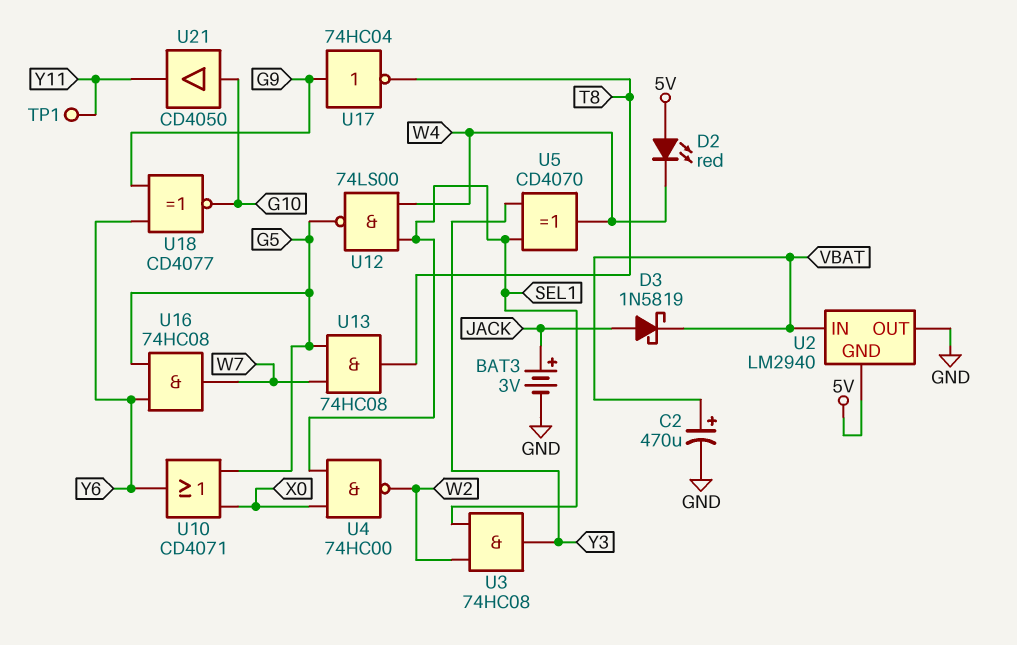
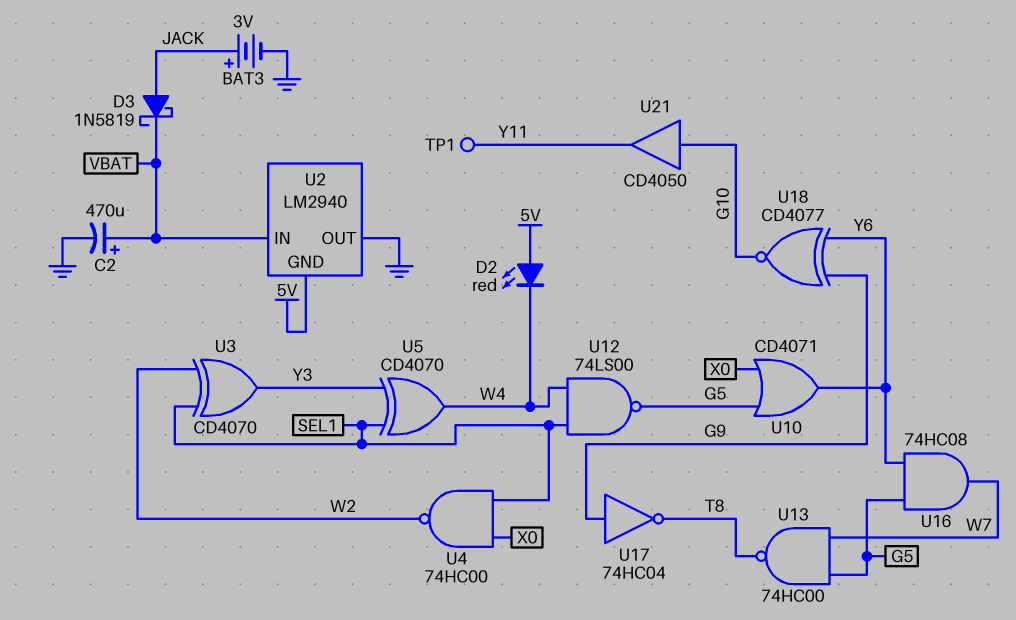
U3: AND 74HC08 (in SEL1, in W2, out Y3) -> XOR CD4070 (in SEL1, in W2, out Y3)
U13: AND 74HC08 (in G5, in W7, out T8) -> NAND 74HC00 (in G5, in W7, out T8)

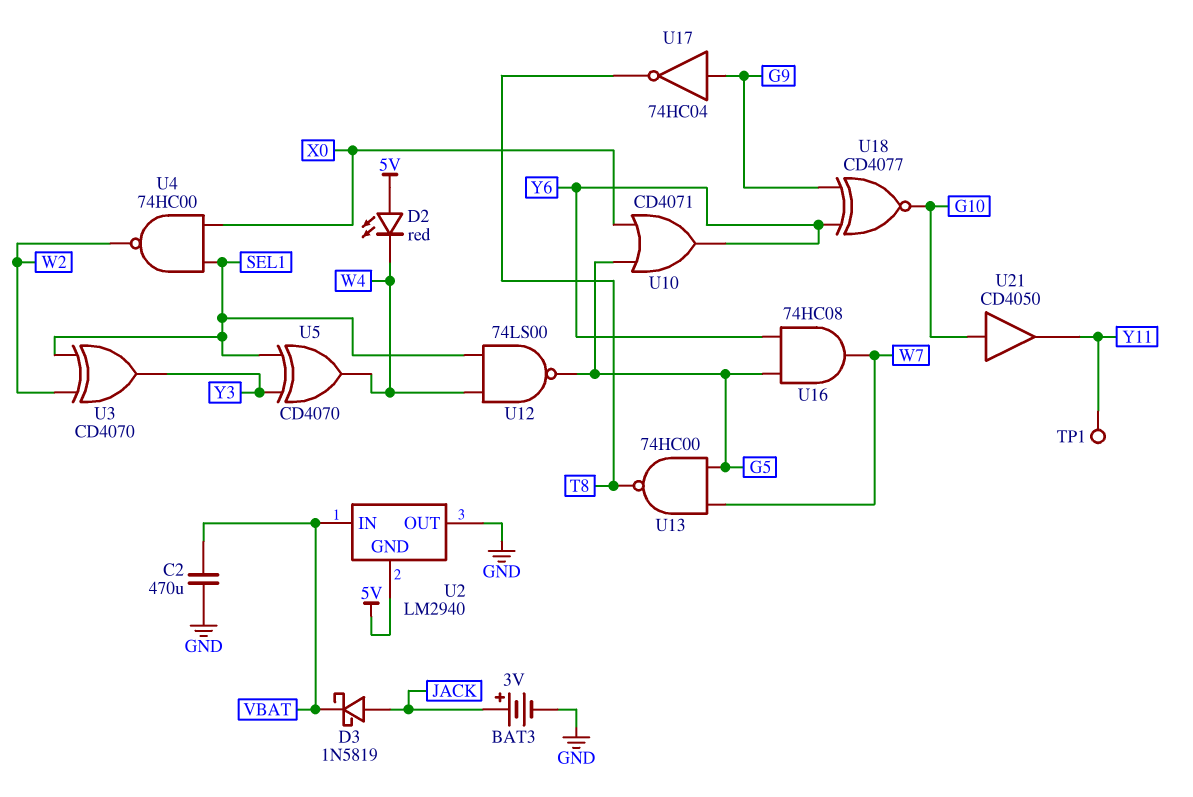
C2: 470uF (plus VBAT, minus GND) -> 470uF (GND, VBAT)

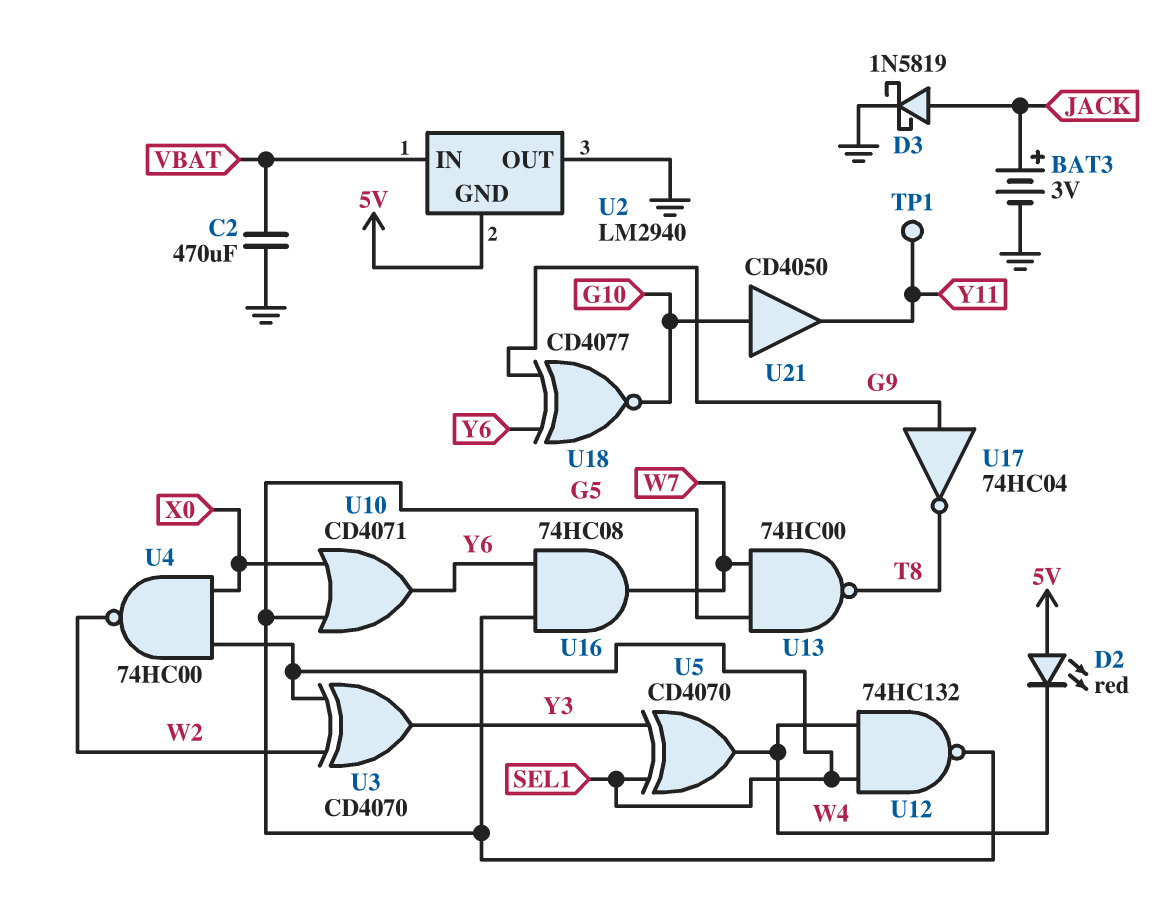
D3: schottky 1N5819 (A JACK, K VBAT) -> schottky 1N5819 (A JACK, K GND)
U12: NAND 74LS00 (in SEL1, in W4, out G5) -> NAND 74HC132 (in SEL1, in W4, out G5)

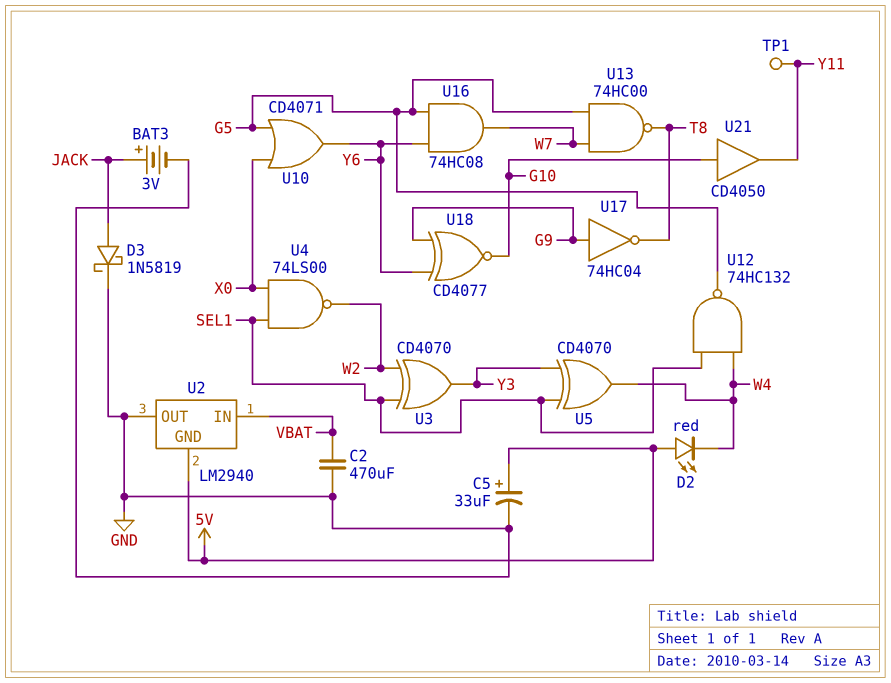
C5: none -> 33uF (plus 5V, minus GND)
U4: NAND 74HC00 (in SEL1, in X0, out W2) -> NAND 74LS00 (in SEL1, in X0, out W2)

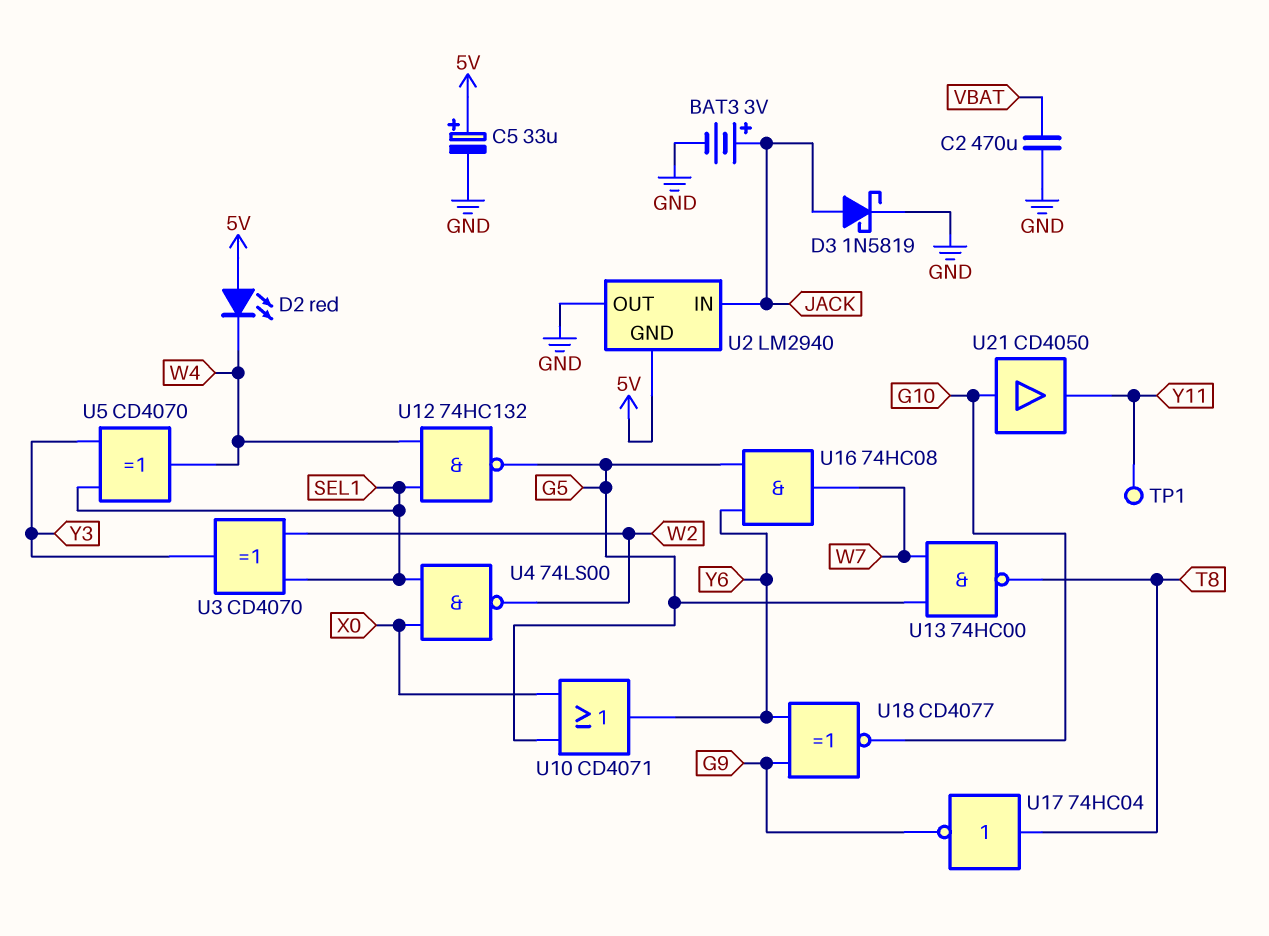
U2 pin IN: VBAT -> JACK
U17: NOT 74HC04 (in G9, out T8) -> NOT 74HC04 (in T8, out G9)

